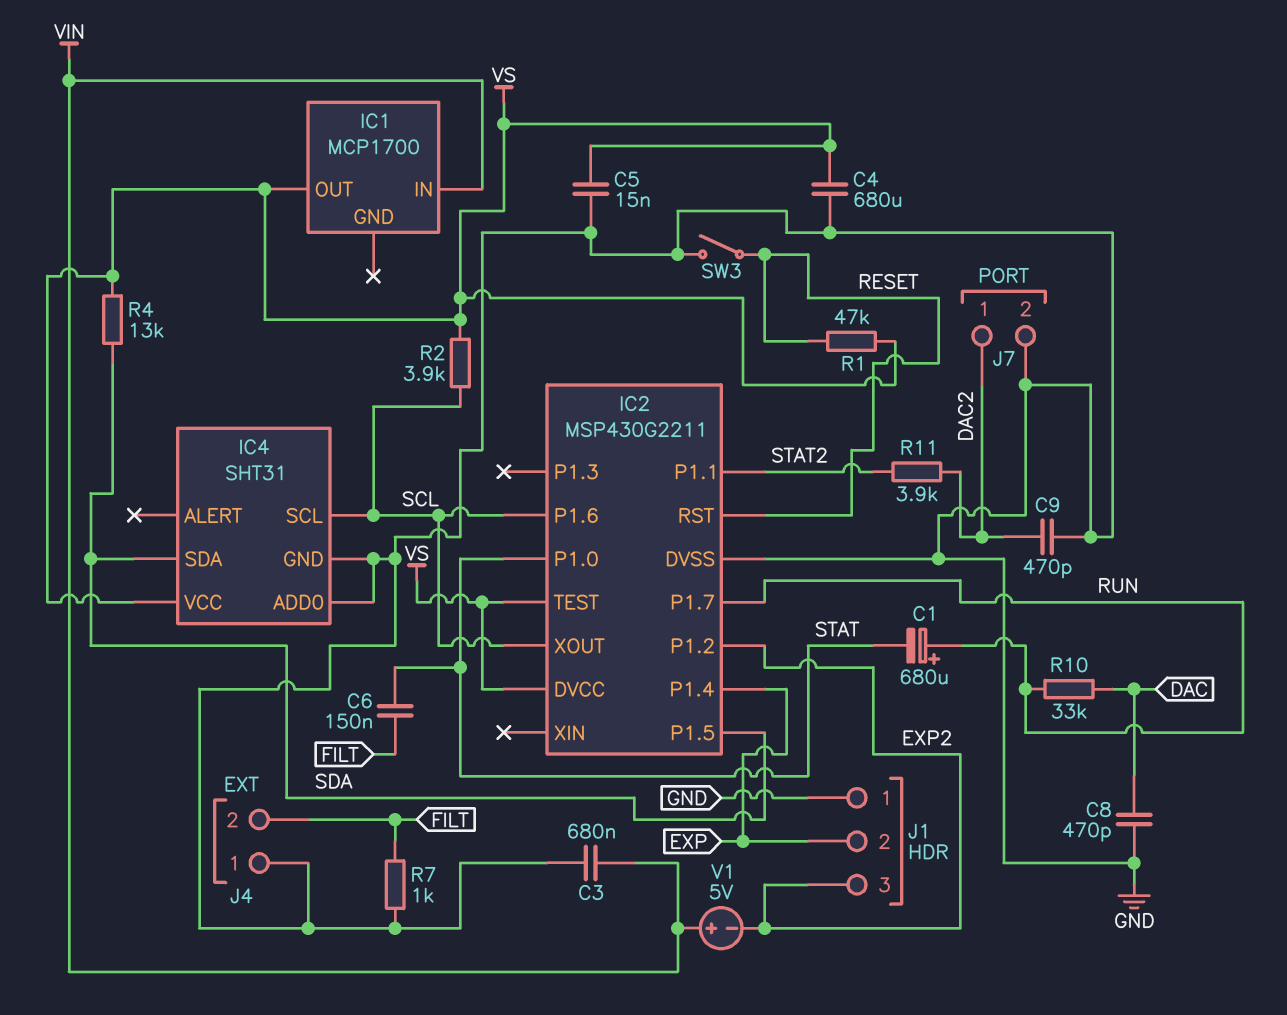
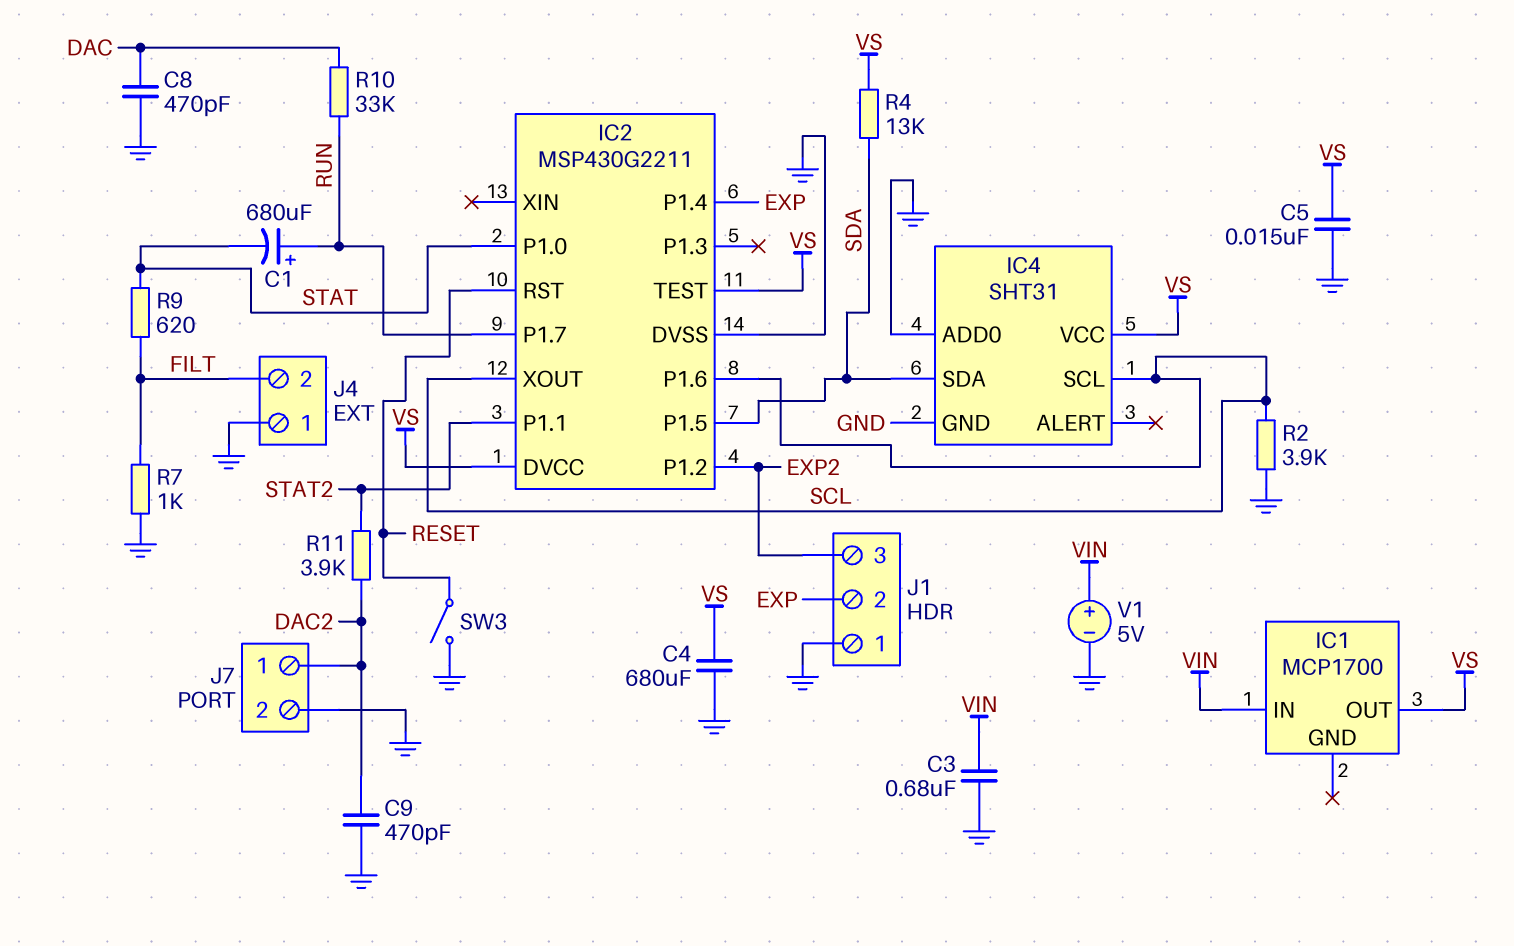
C6: 150nF (FILT, STAT) -> none
R1: 47k (RESET, VS) -> none
R2: 3.9k (SCL, VS) -> 3.9k (GND, SCL)
R9: none -> 620 (FILT, STAT)
V1: 5V (plus VIN, minus EXP2) -> 5V (plus VIN, minus GND)

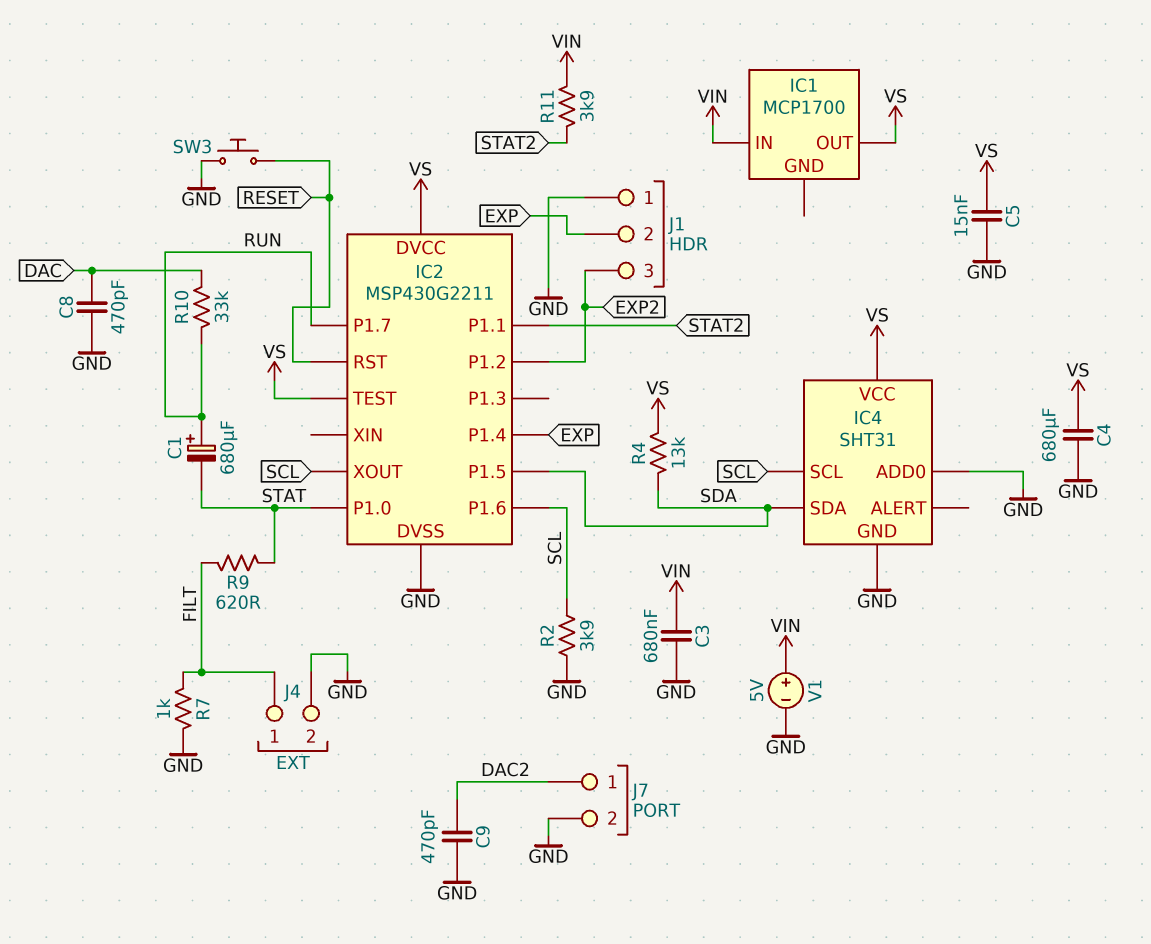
J4 pin 1: GND -> FILT
J4 pin 2: FILT -> GND
R11: 3.9k (DAC2, STAT2) -> 3.9k (STAT2, VIN)
SW3: switch (GND, RESET) -> button (GND, RESET)

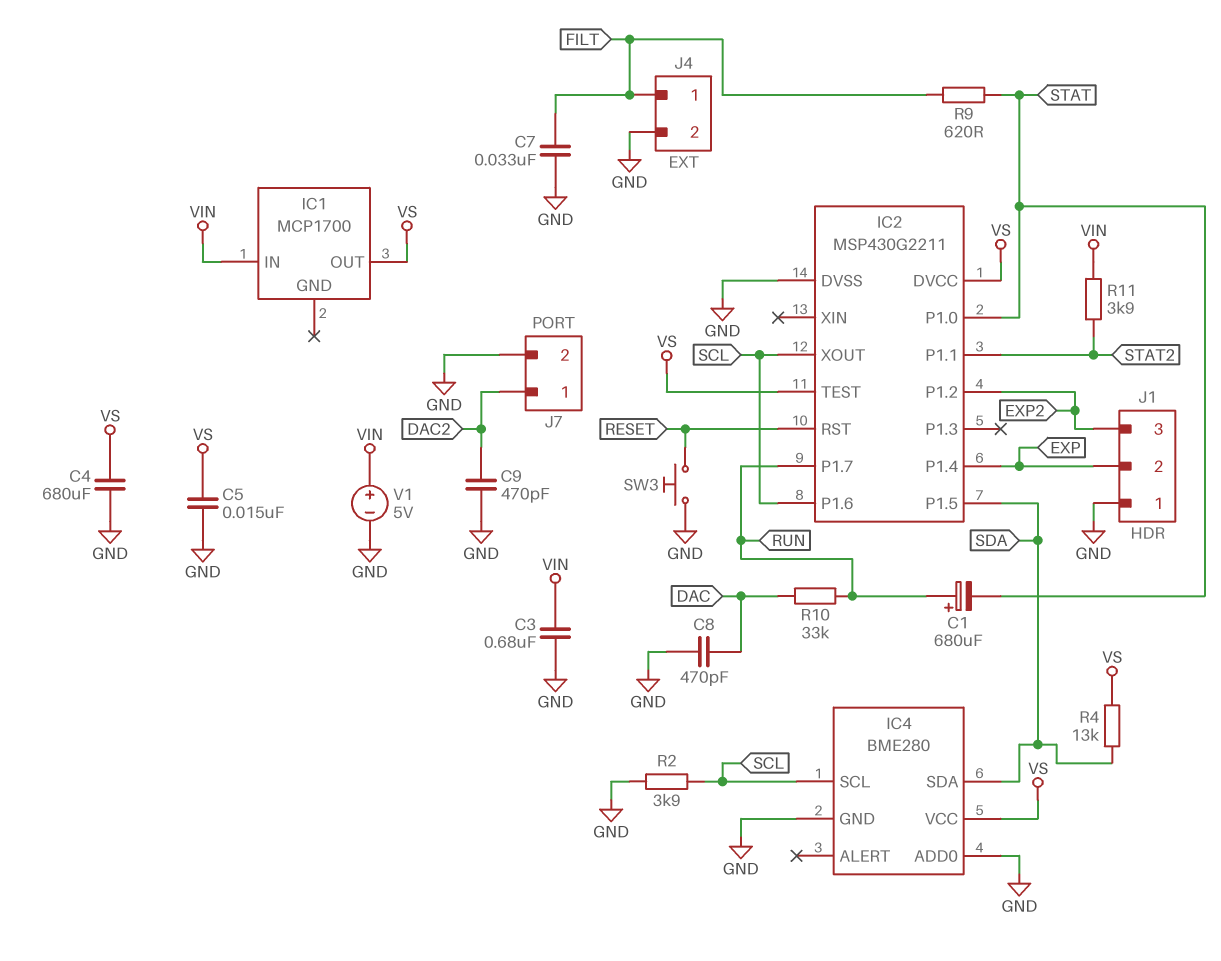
C7: none -> 33nF (FILT, GND)
IC4: SHT31 -> BME280
R7: 1k (FILT, GND) -> none

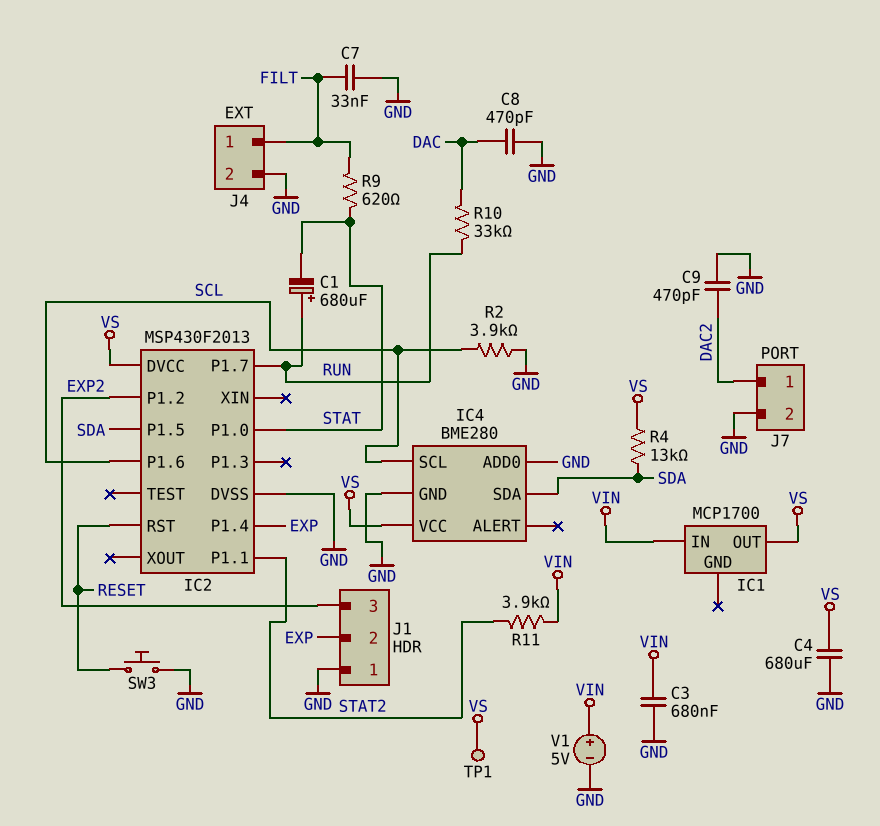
C5: 15nF (GND, VS) -> none
IC2: MSP430G2211 -> MSP430F2013
IC2 pin TEST: VS -> none
IC2 pin XOUT: SCL -> none
TP1: none -> test point (VS)

